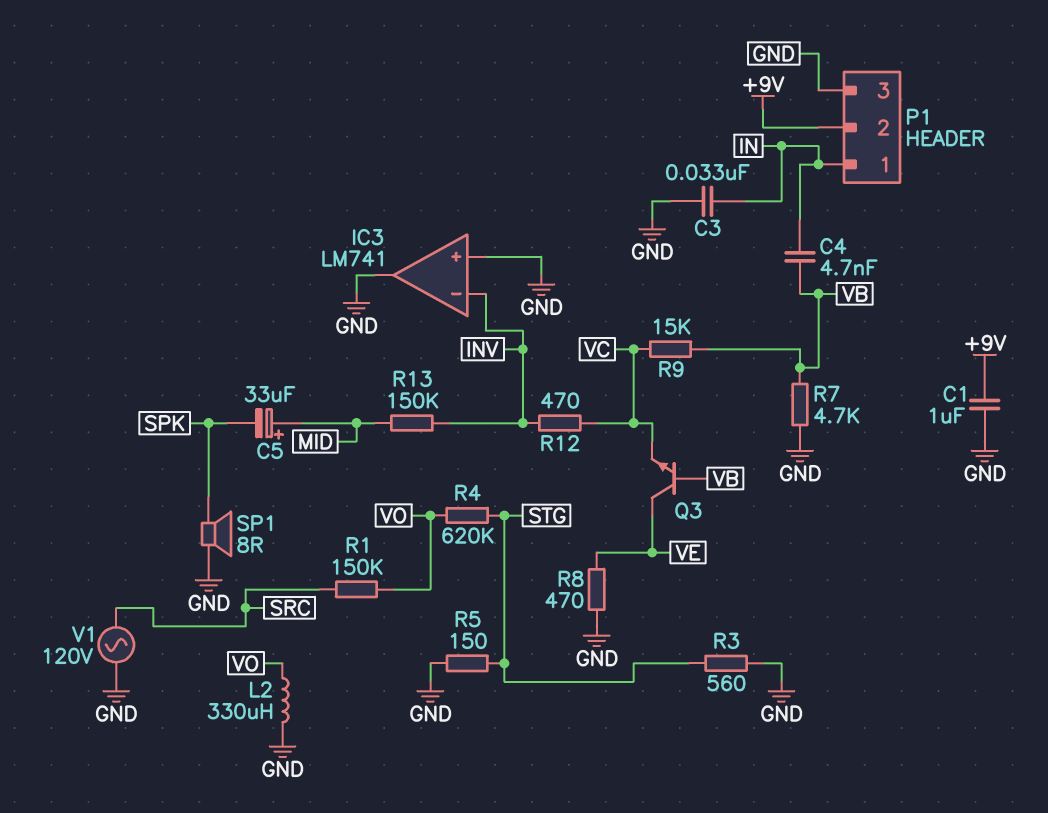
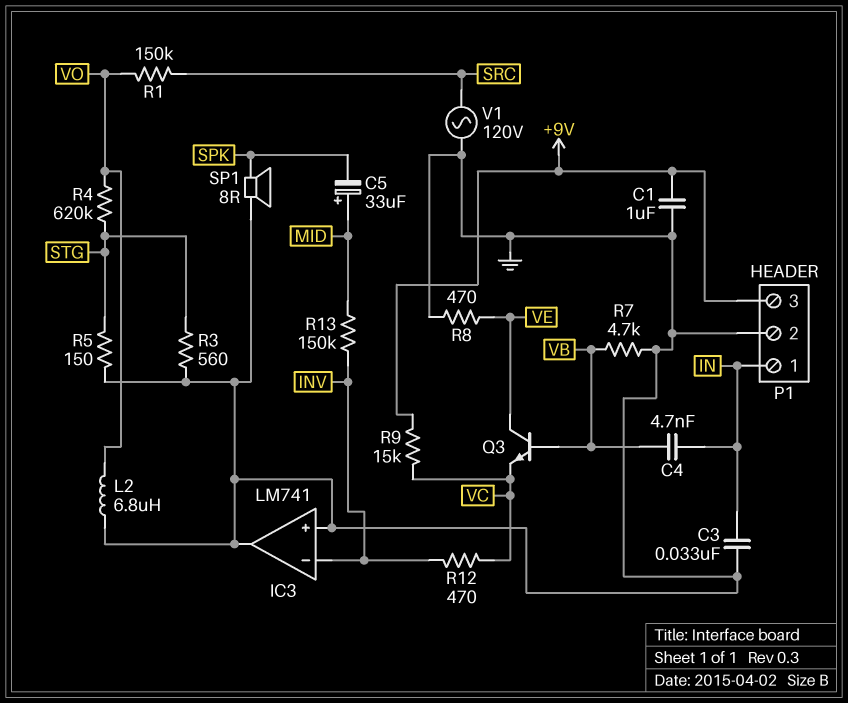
L2: 330uH (GND, VO) -> 6.8uH (GND, VO)
P1 pin 2: +9V -> GND
P1 pin 3: GND -> +9V
R9: 15k (VB, VC) -> 15k (+9V, VC)

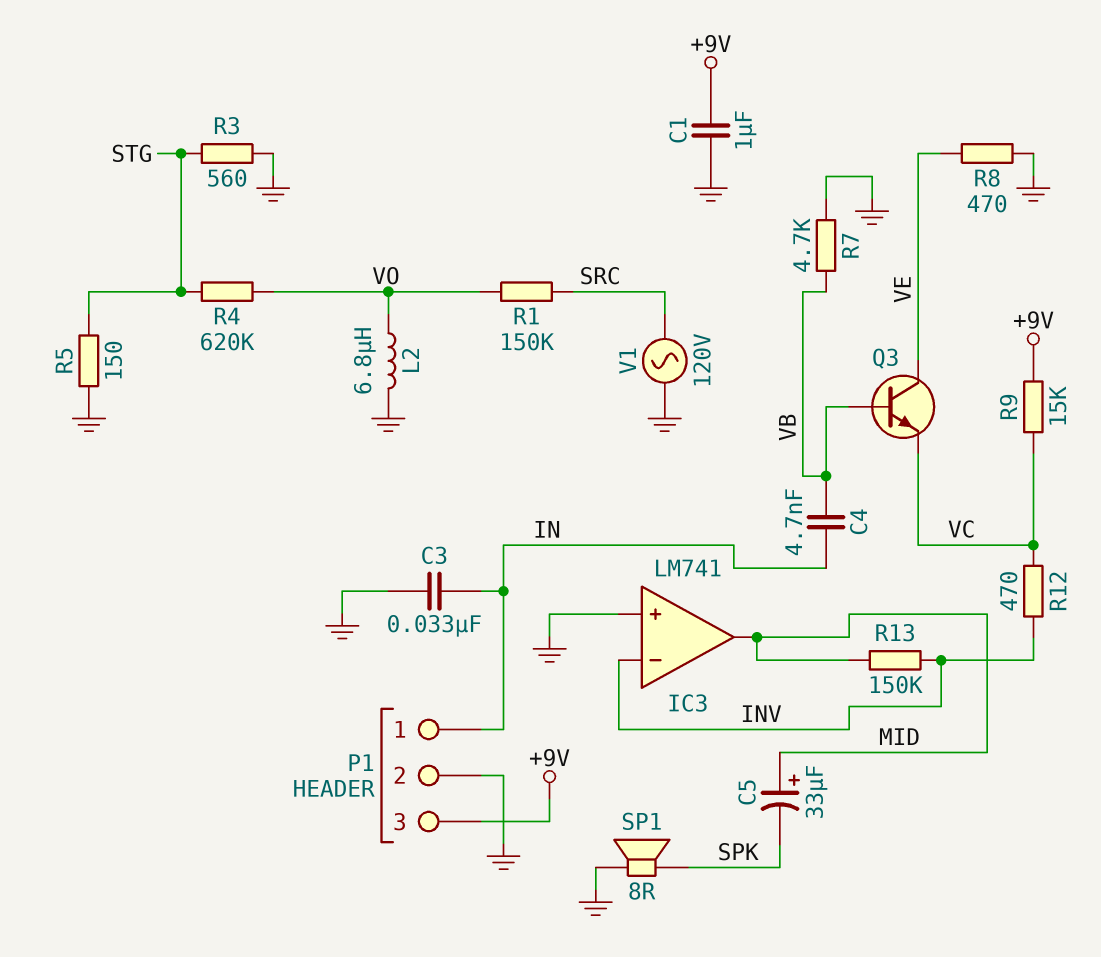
IC3 pin out: GND -> MID

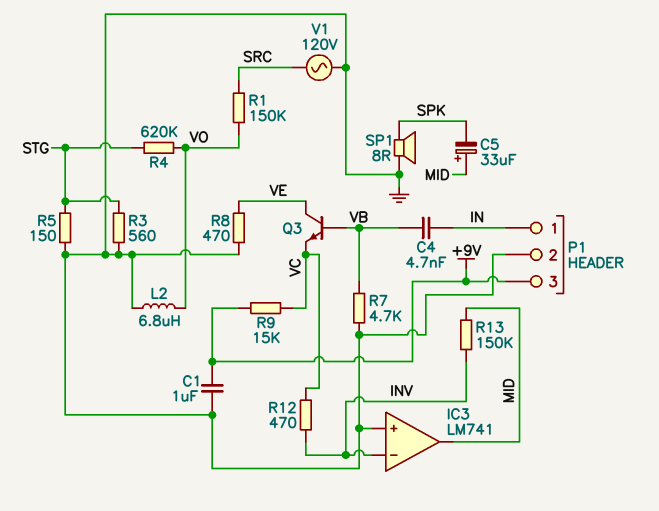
C3: 33nF (GND, IN) -> none

